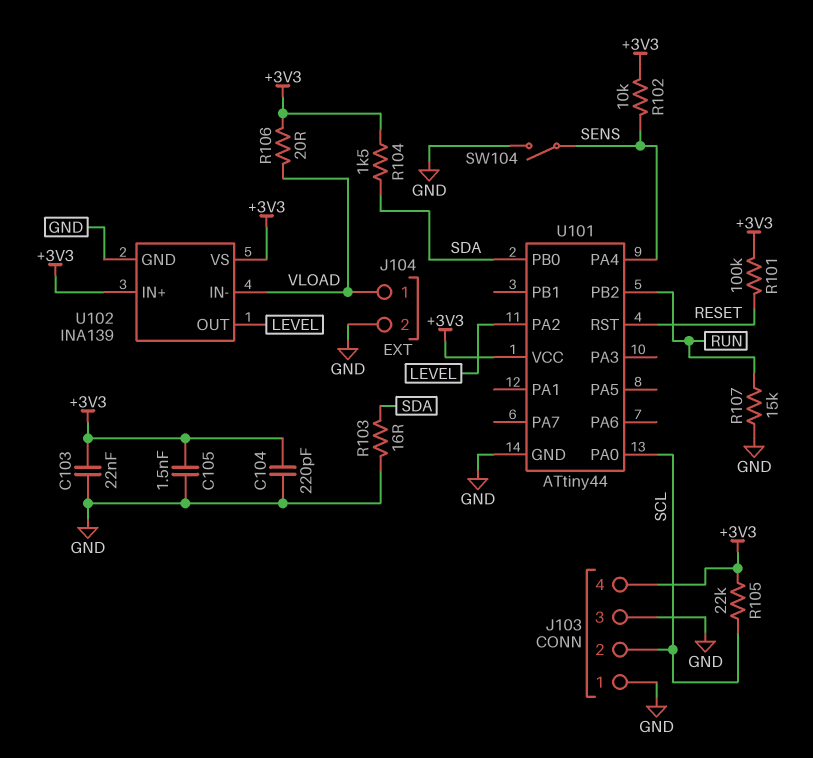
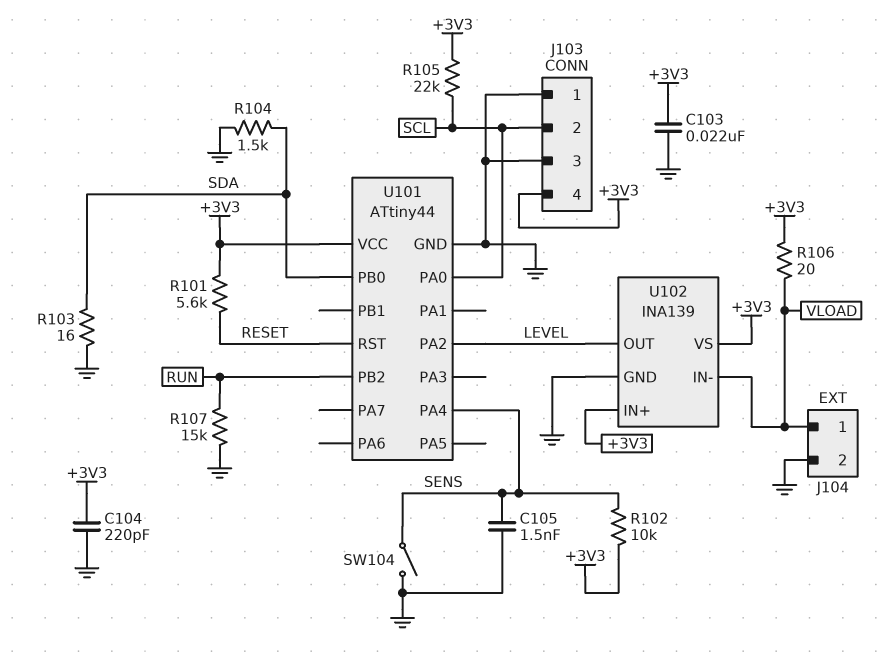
C105: 1.5nF (+3V3, GND) -> 1.5nF (GND, SENS)
R101: 100k (+3V3, RESET) -> 5.6k (+3V3, RESET)
R104: 1.5k (+3V3, SDA) -> 1.5k (GND, SDA)

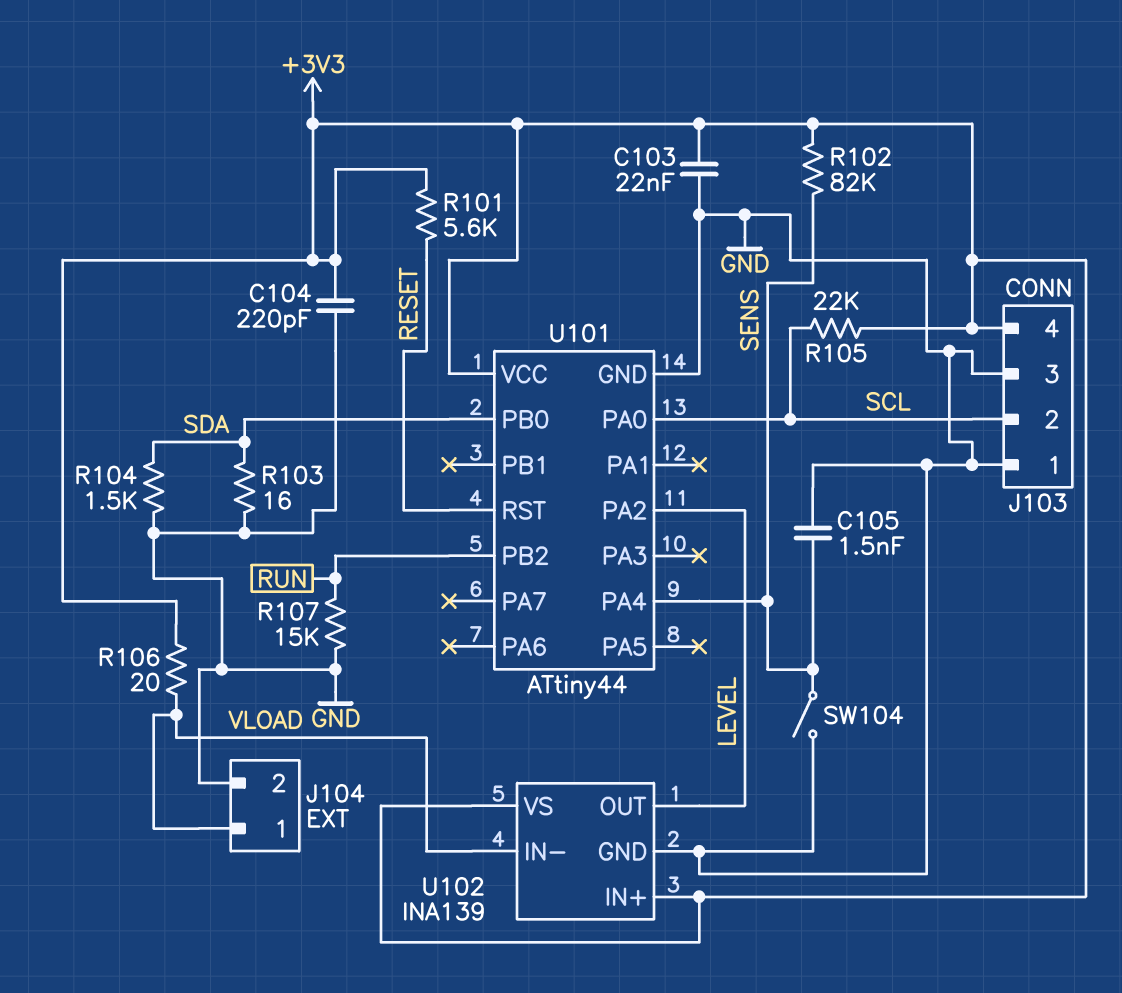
R102: 10k (+3V3, SENS) -> 82k (+3V3, SENS)

